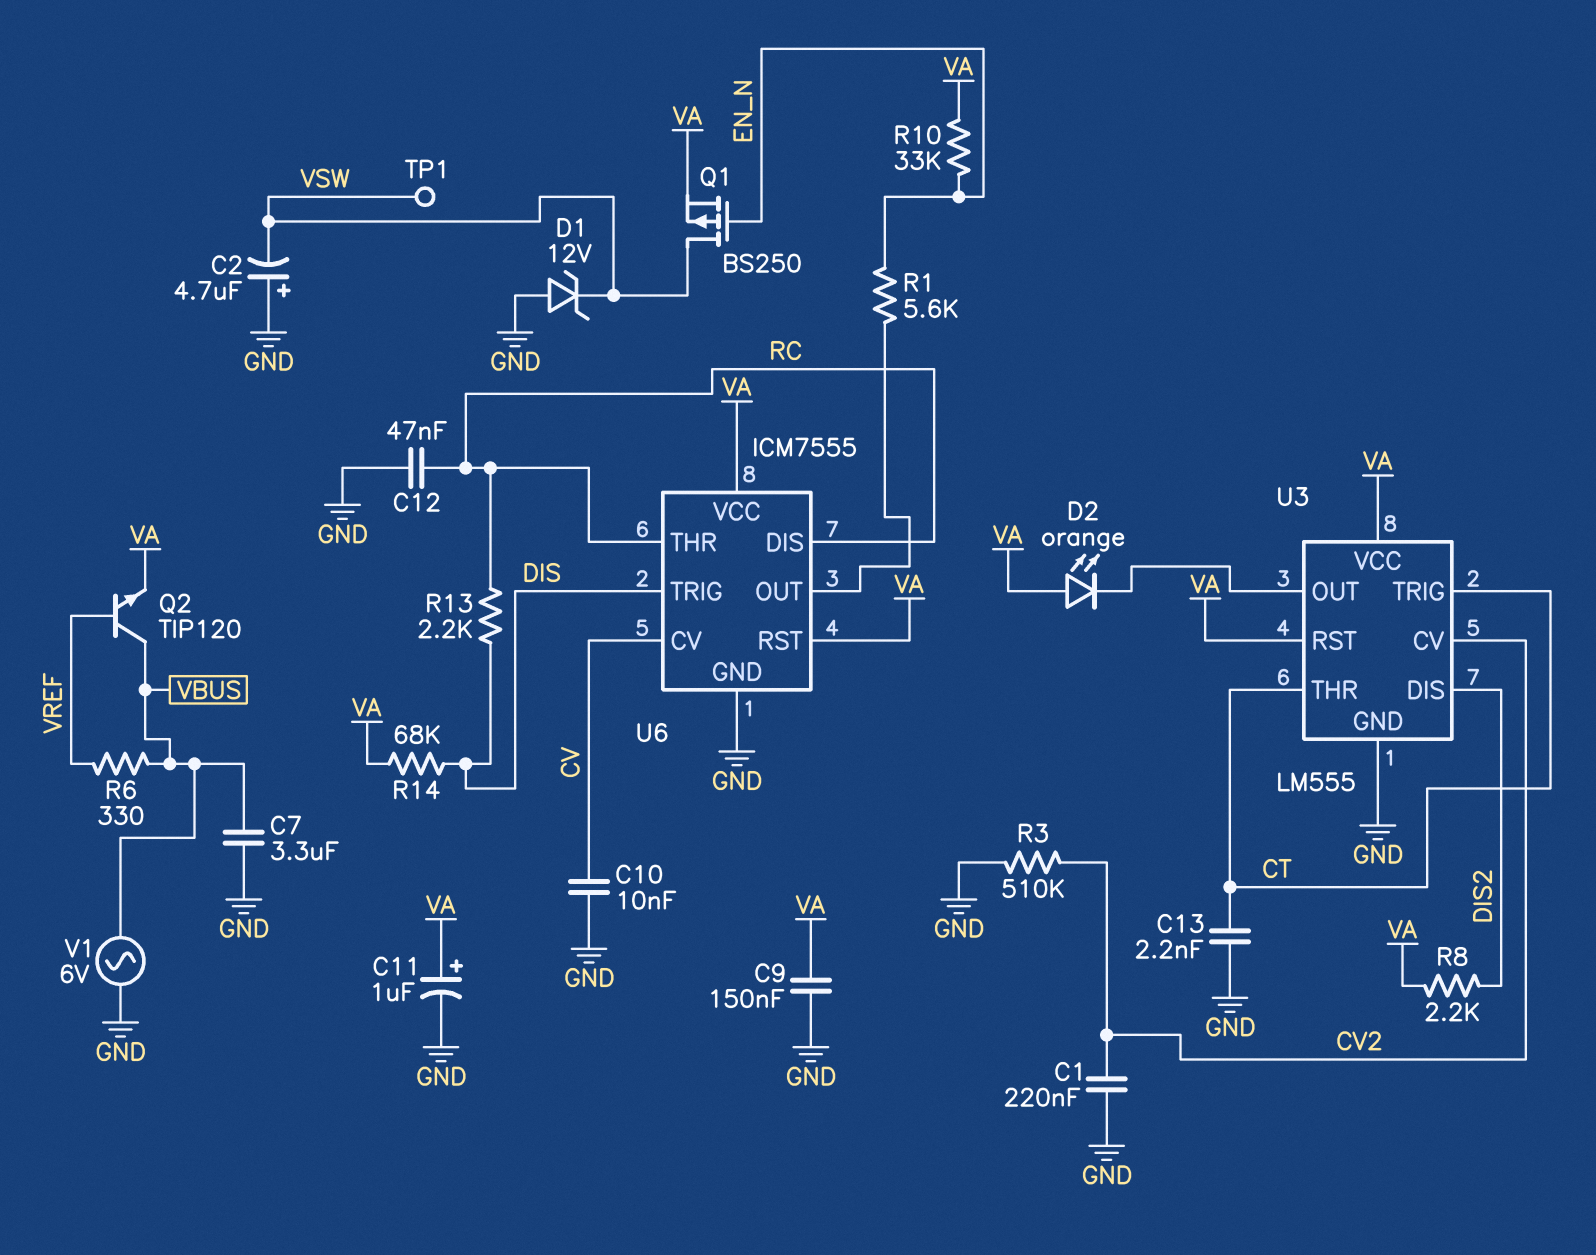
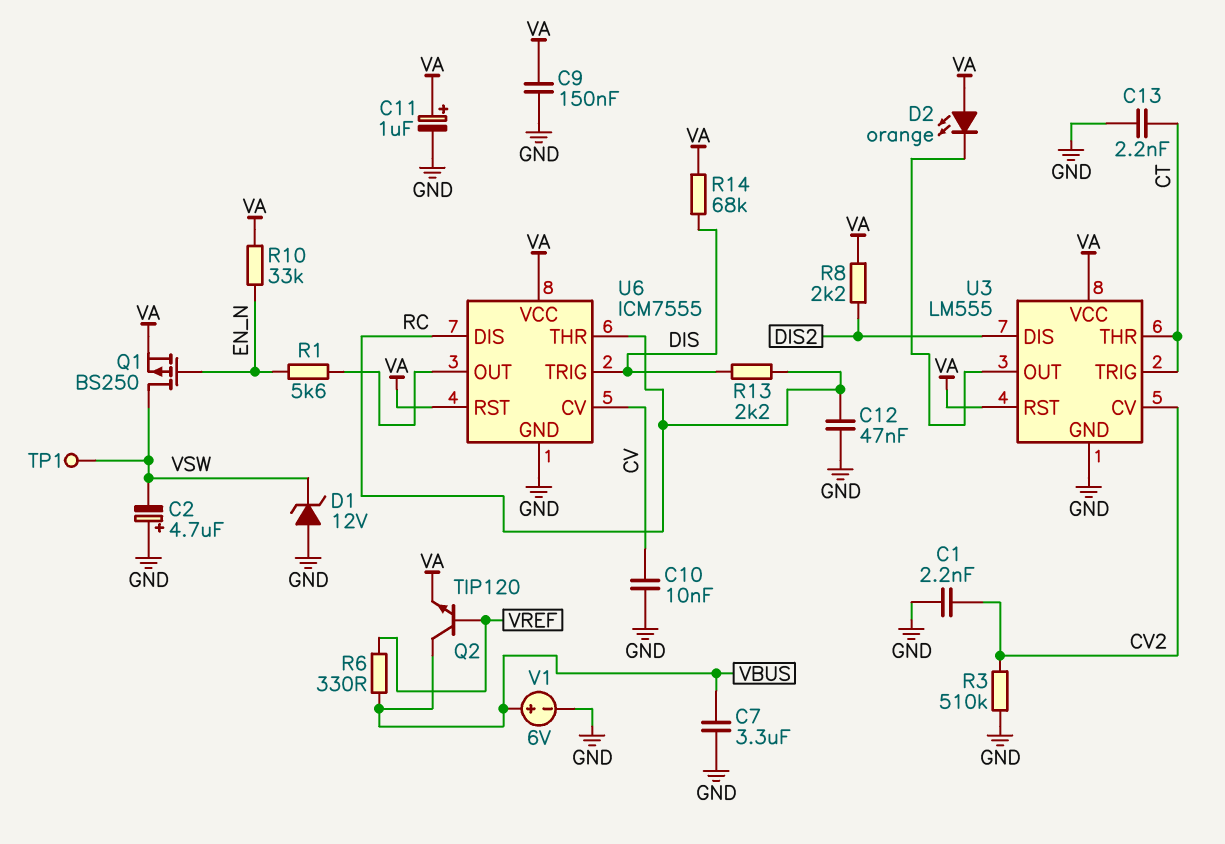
C1: 220nF (CV2, GND) -> 2.2nF (CV2, GND)
V1: AC 6V (GND, VBUS) -> 6V (plus VBUS, minus GND)

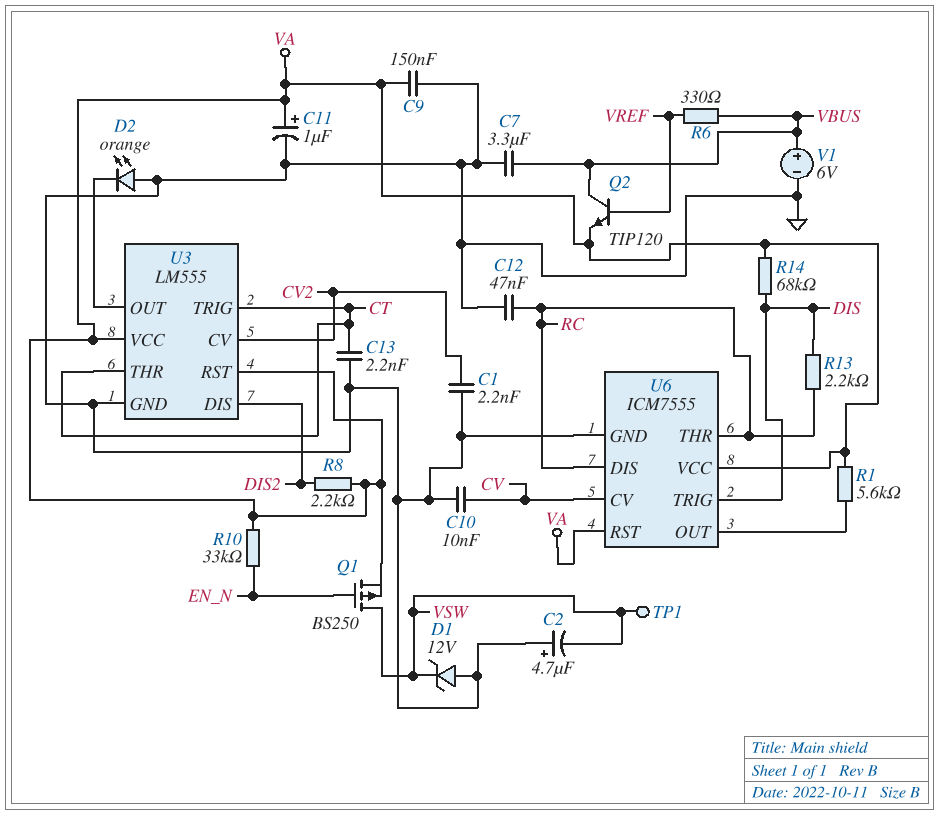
D2: LED orange (A VA, K U3/OUT) -> LED orange (A GND, K U3/OUT)
R1: 5.6k (EN_N, U6/OUT) -> 5.6k (U6/OUT, VA)
R3: 510k (CV2, GND) -> none

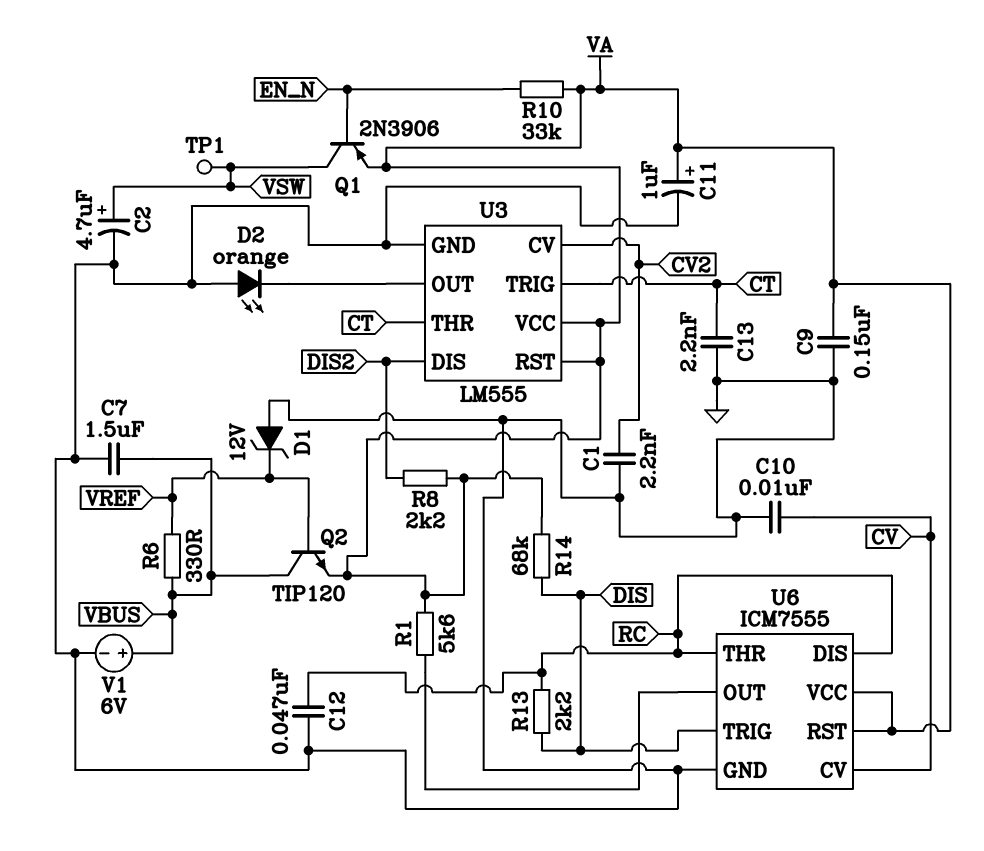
C2: 4.7uF (plus GND, minus VSW) -> 4.7uF (plus VSW, minus GND)
C7: 3.3uF (GND, VBUS) -> 1.5uF (GND, VBUS)
D1: zener 12V (A GND, K VSW) -> zener 12V (A GND, K VREF)
Q1: PMOS BS250 (G EN_N, D VSW, S VA) -> PNP 2N3906 (B EN_N, C VSW, E VA)

